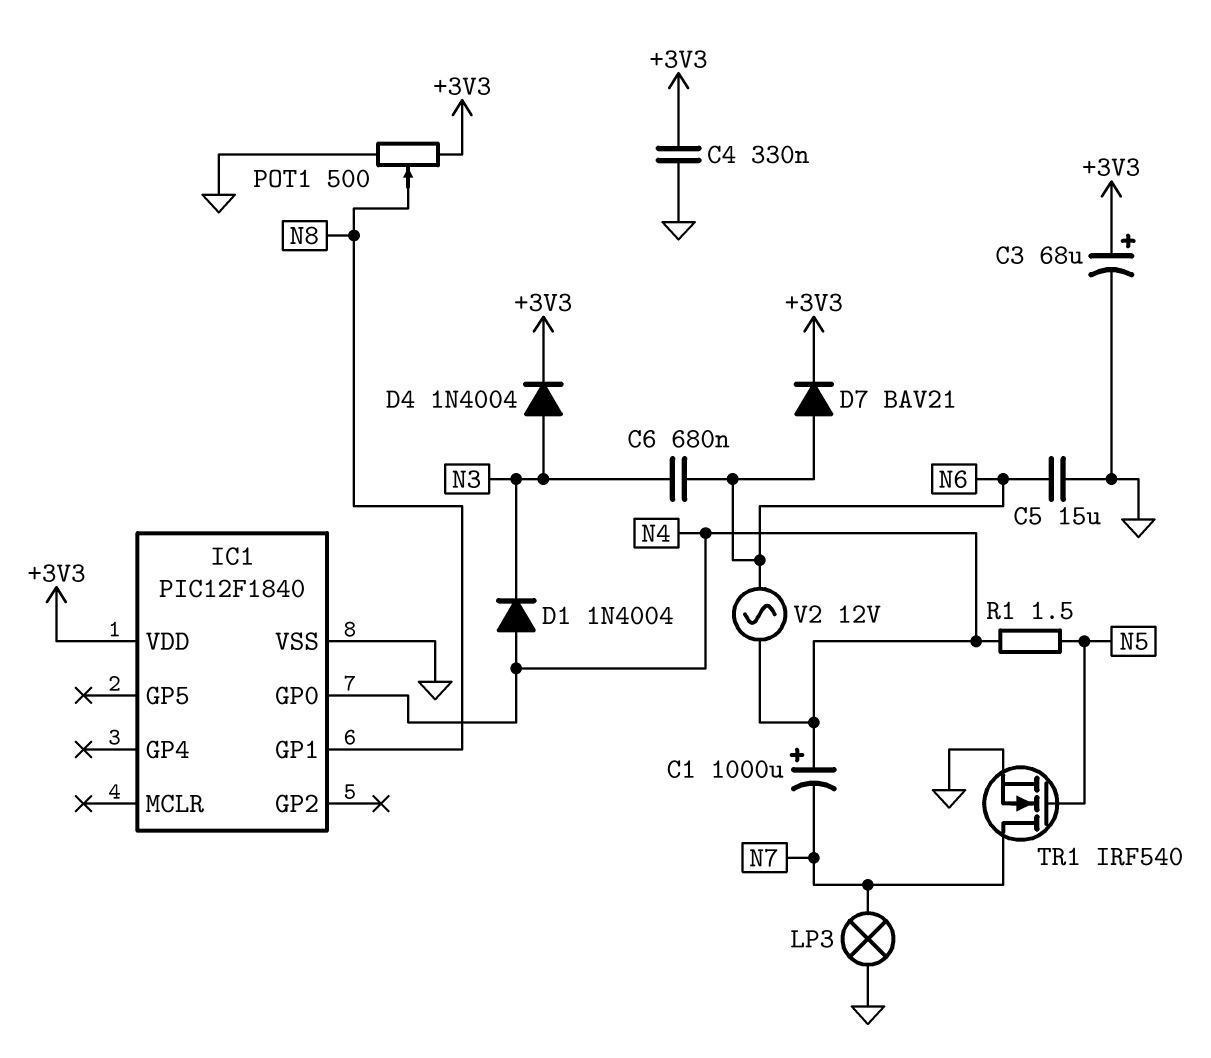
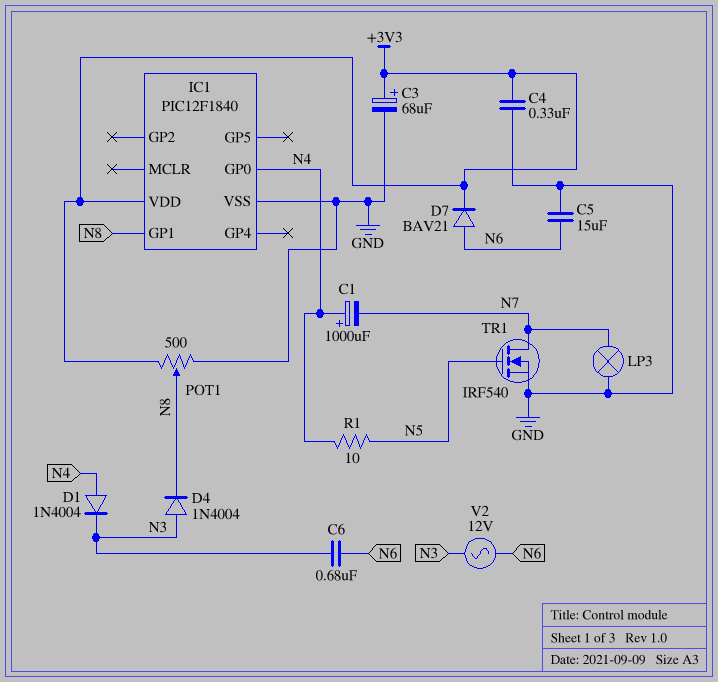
D4: diode 1N4004 (A N3, K +3V3) -> diode 1N4004 (A N3, K N8)
R1: 1.5 (N4, N5) -> 10 (N4, N5)
V2: AC 12V (N4, N6) -> AC 12V (N3, N6)

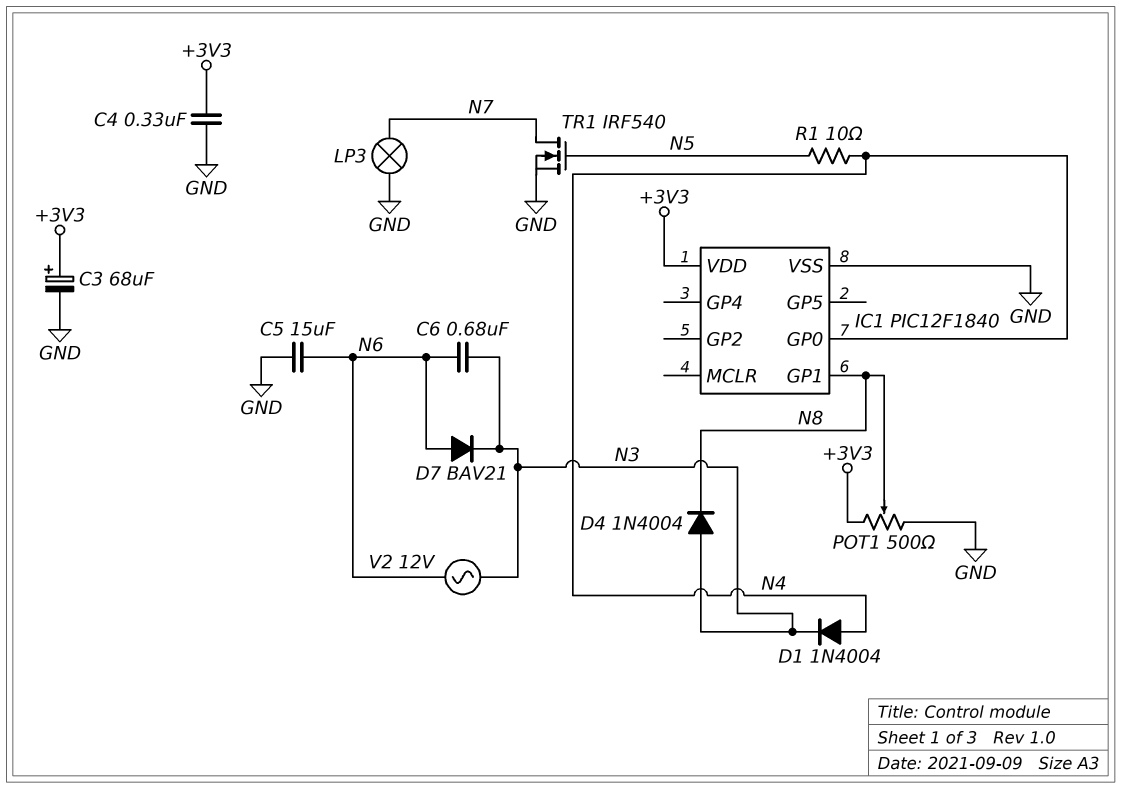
C1: 1000uF (plus N4, minus N7) -> none
D7: diode BAV21 (A N6, K +3V3) -> diode BAV21 (A N6, K N3)

